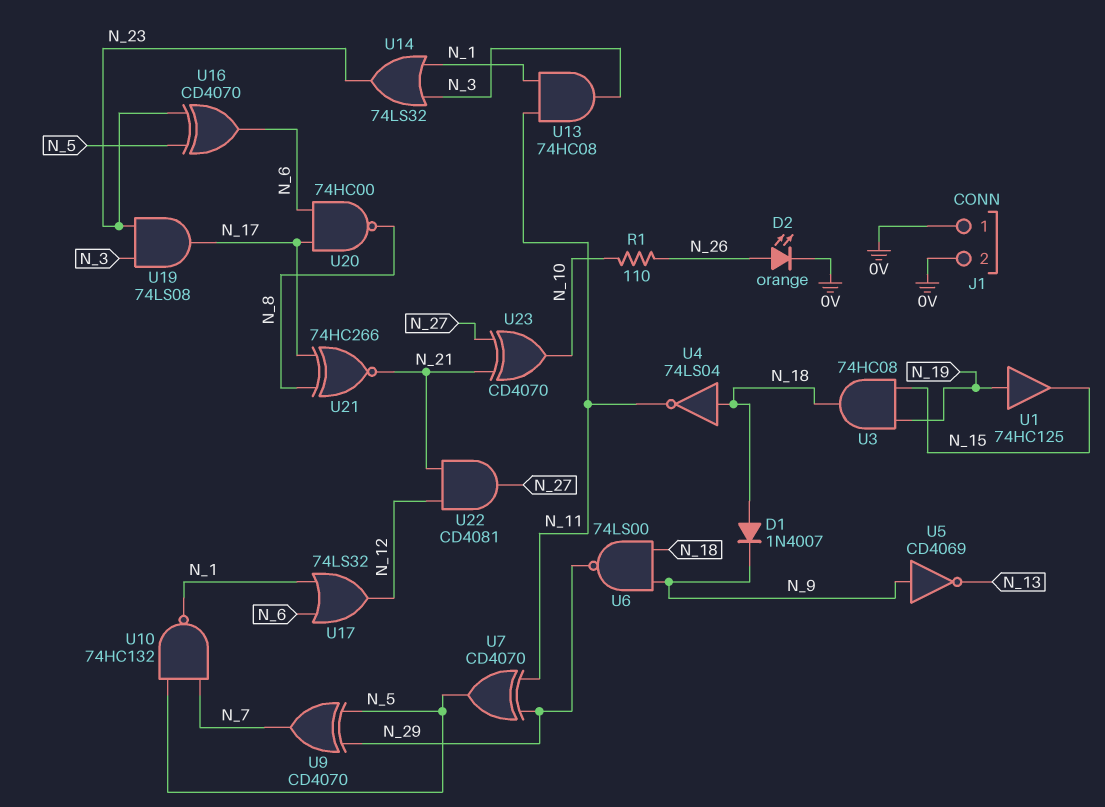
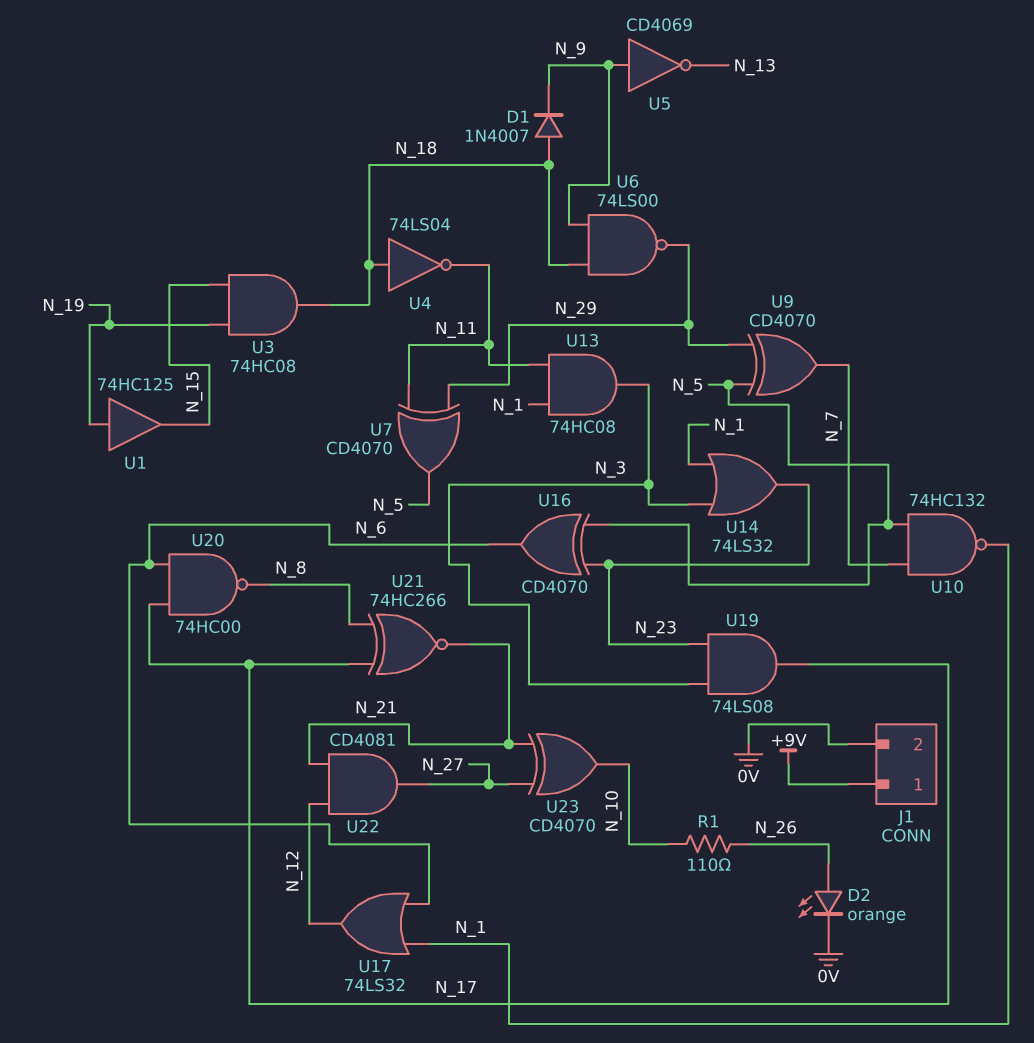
J1 pin 1: 0V -> +9V

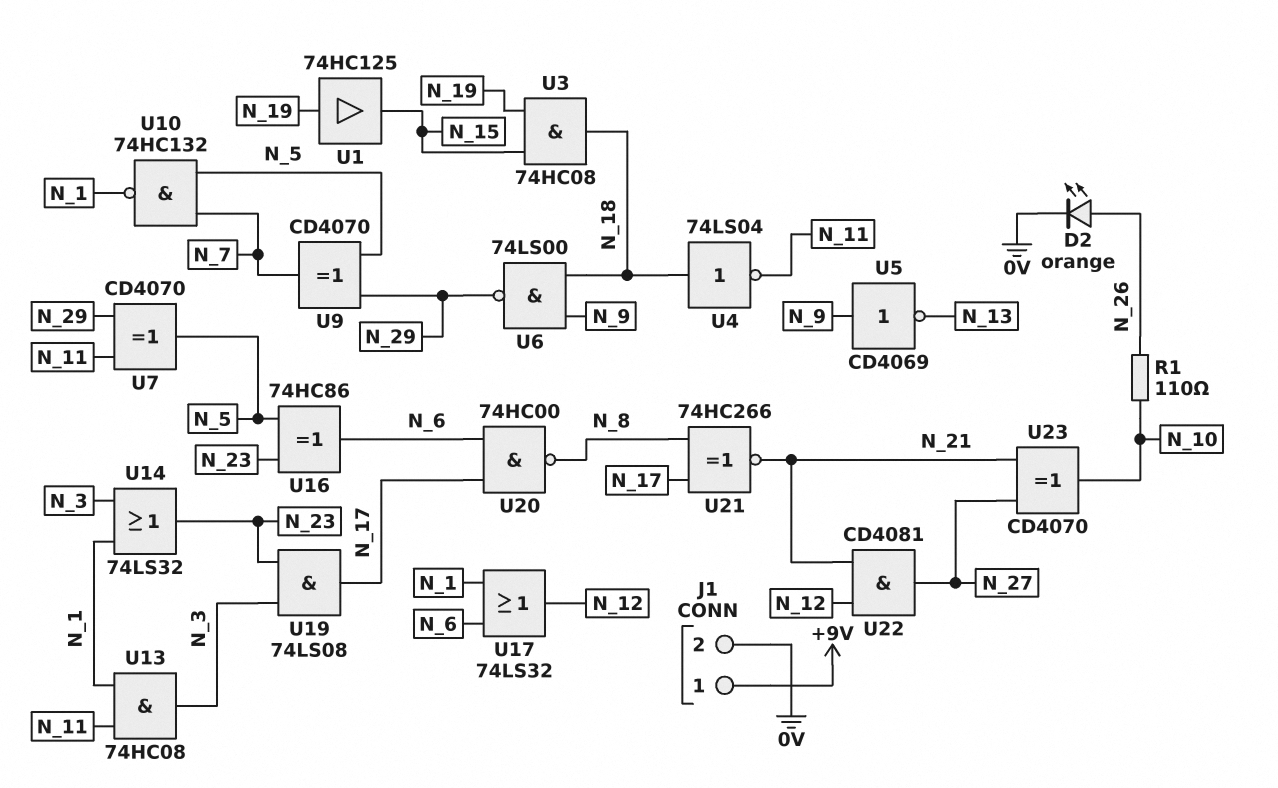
D1: diode 1N4007 (A N_18, K N_9) -> none
U16: XOR CD4070 (in N_5, in N_23, out N_6) -> XOR 74HC86 (in N_5, in N_23, out N_6)

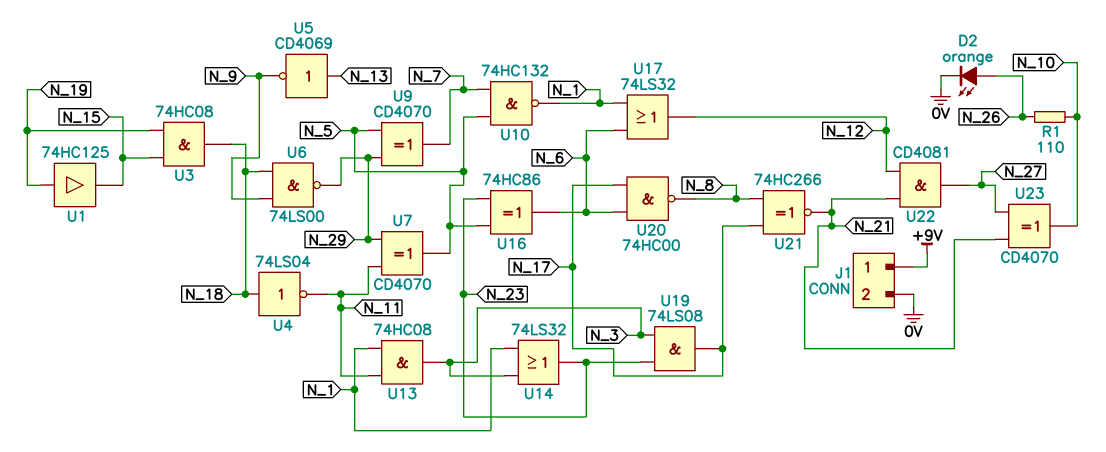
U5: NOT CD4069 (in N_9, out N_13) -> NOT CD4069 (in N_13, out N_9)

